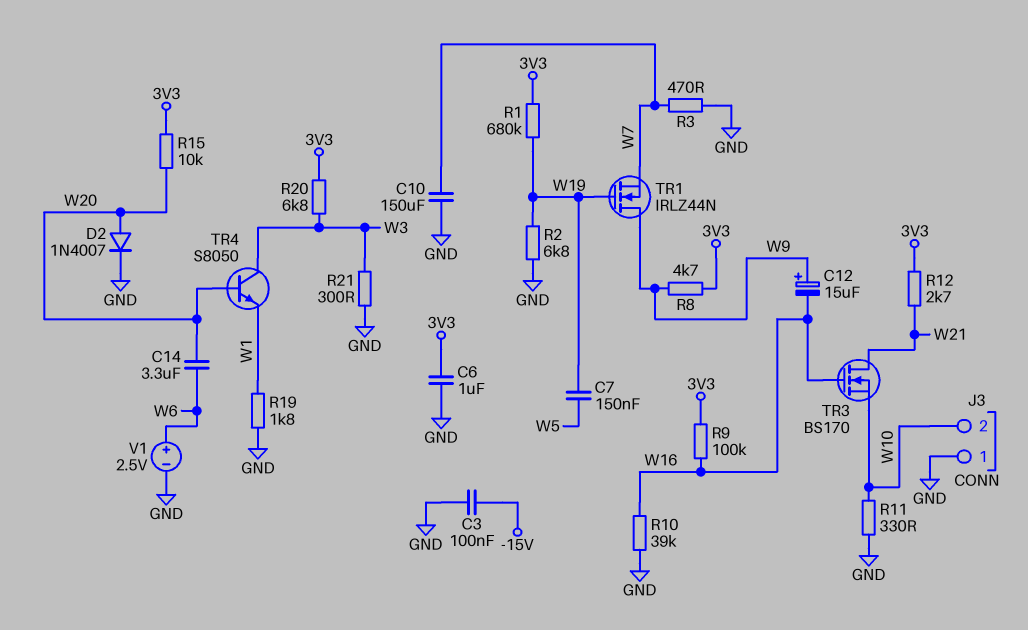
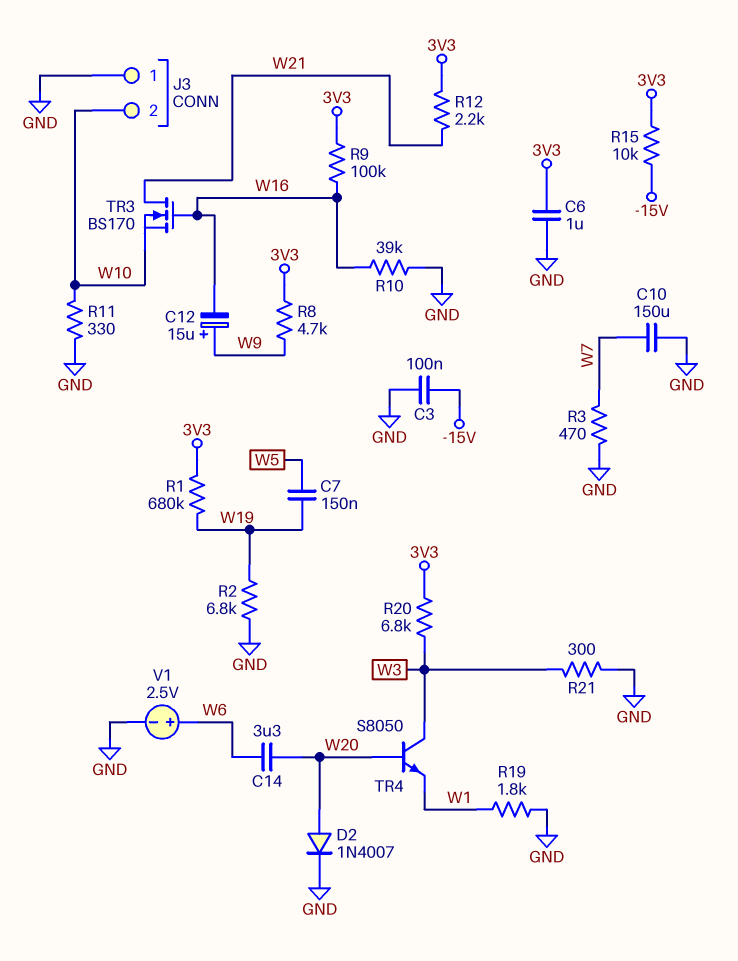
R12: 2.7k (3V3, W21) -> 2.2k (3V3, W21)
R15: 10k (3V3, W20) -> 10k (-15V, 3V3)
TR1: NMOS IRLZ44N (G W19, D W9, S W7) -> none

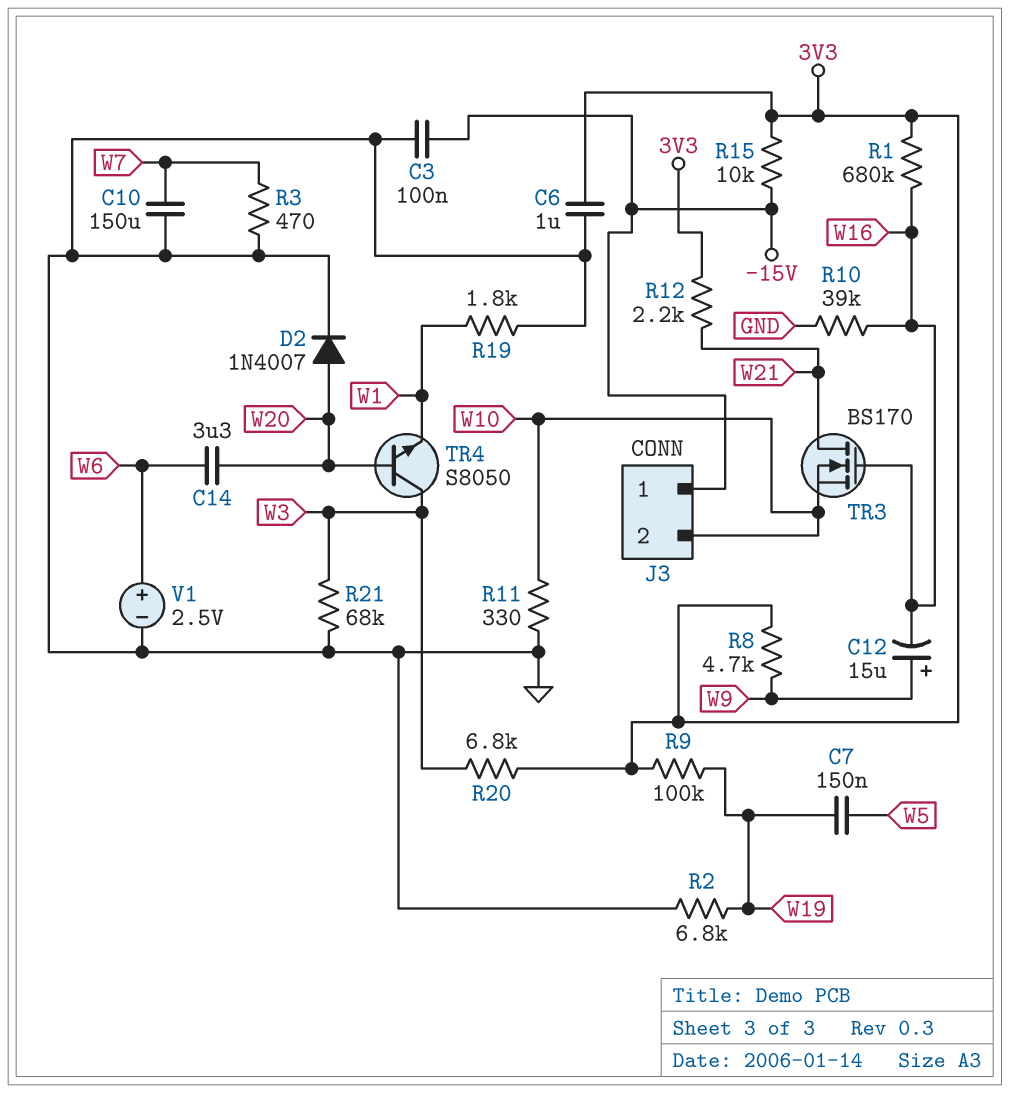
J3 pin 1: GND -> -15V
R1: 680k (3V3, W19) -> 680k (3V3, W16)
R9: 100k (3V3, W16) -> 100k (3V3, W19)
R21: 300 (GND, W3) -> 68k (GND, W3)

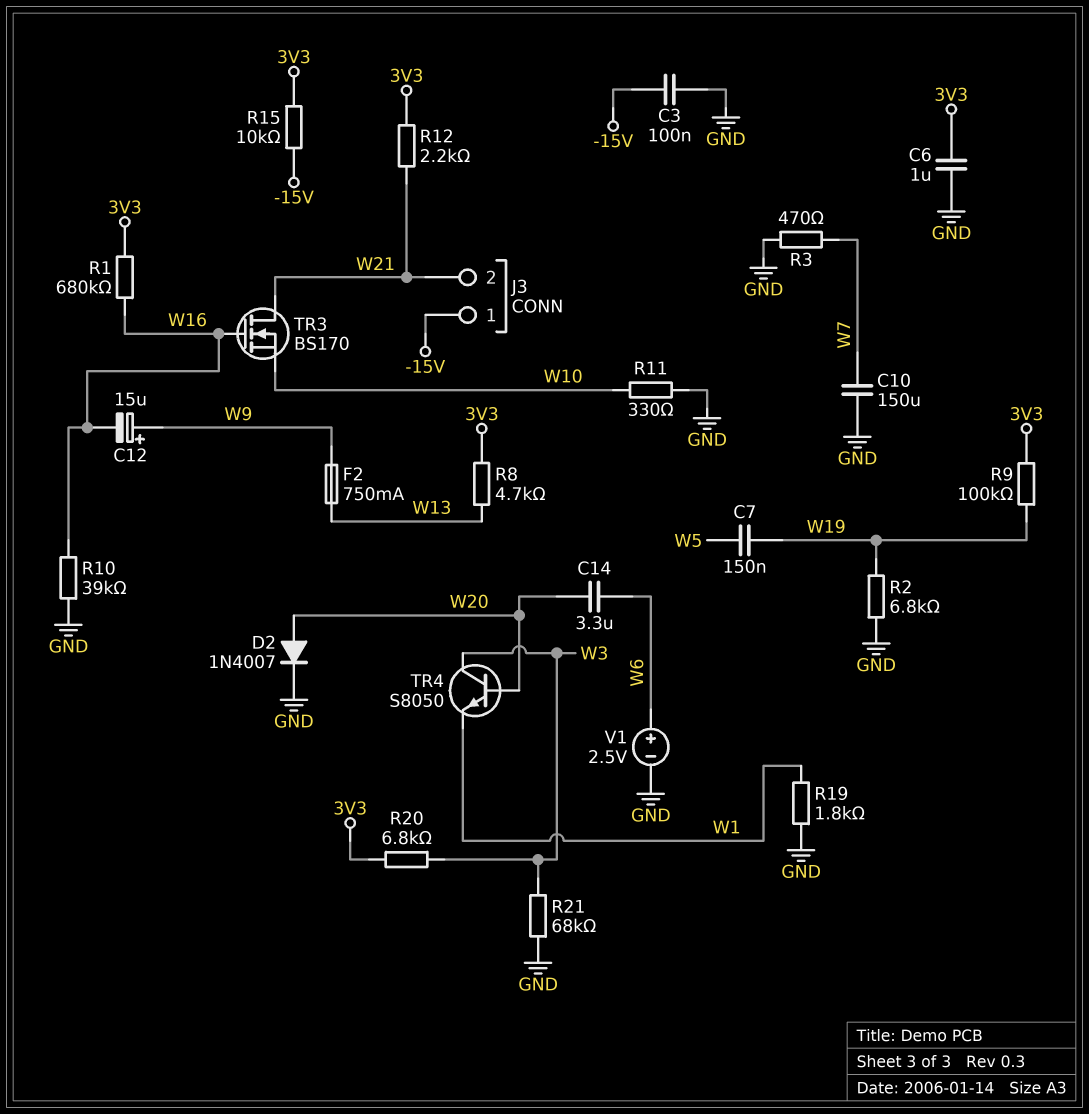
F2: none -> 750mA (W9, W13)
J3 pin 2: W10 -> W21
R8: 4.7k (3V3, W9) -> 4.7k (3V3, W13)

